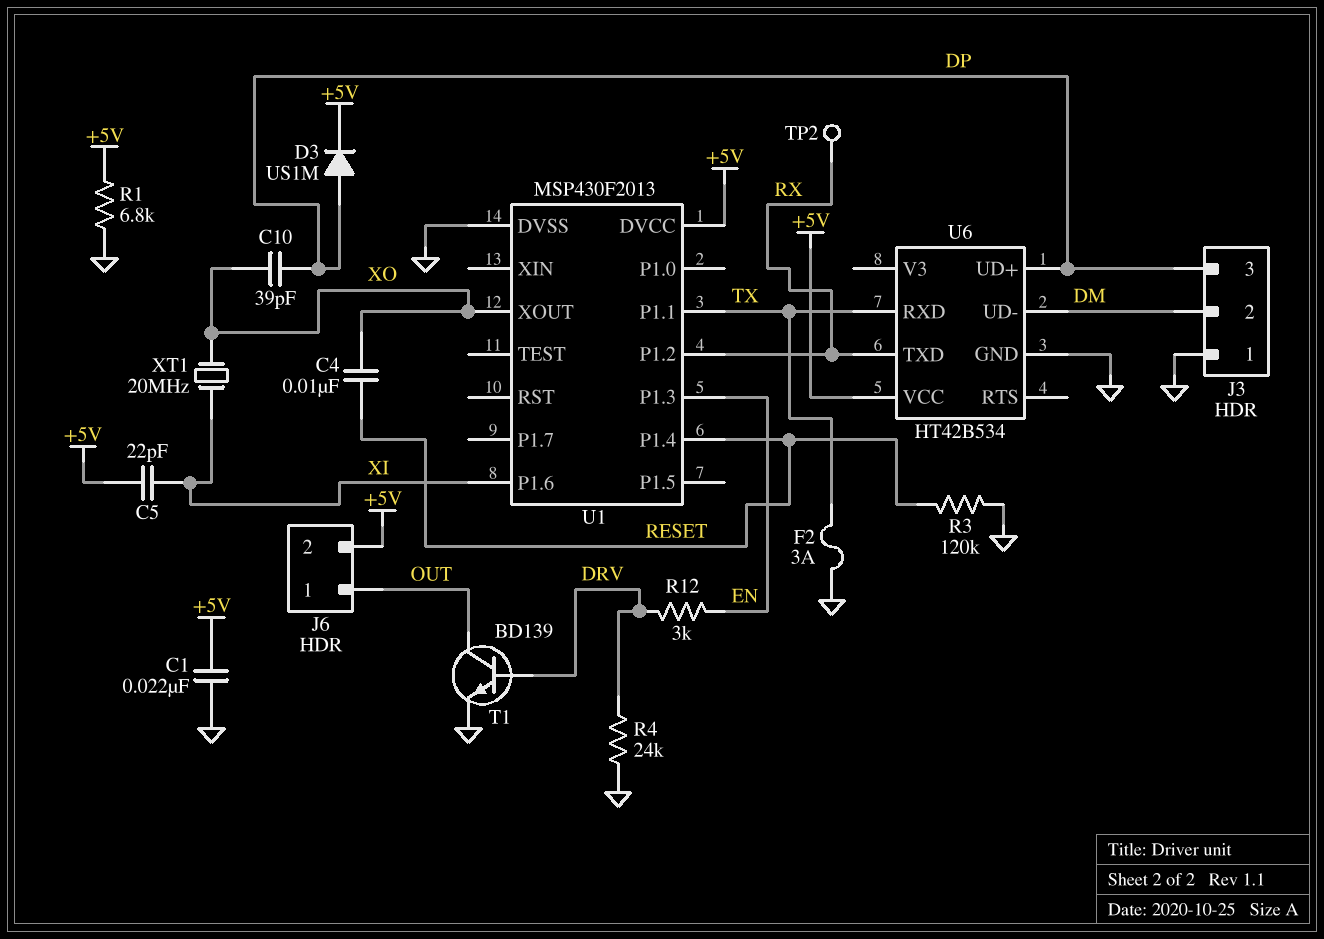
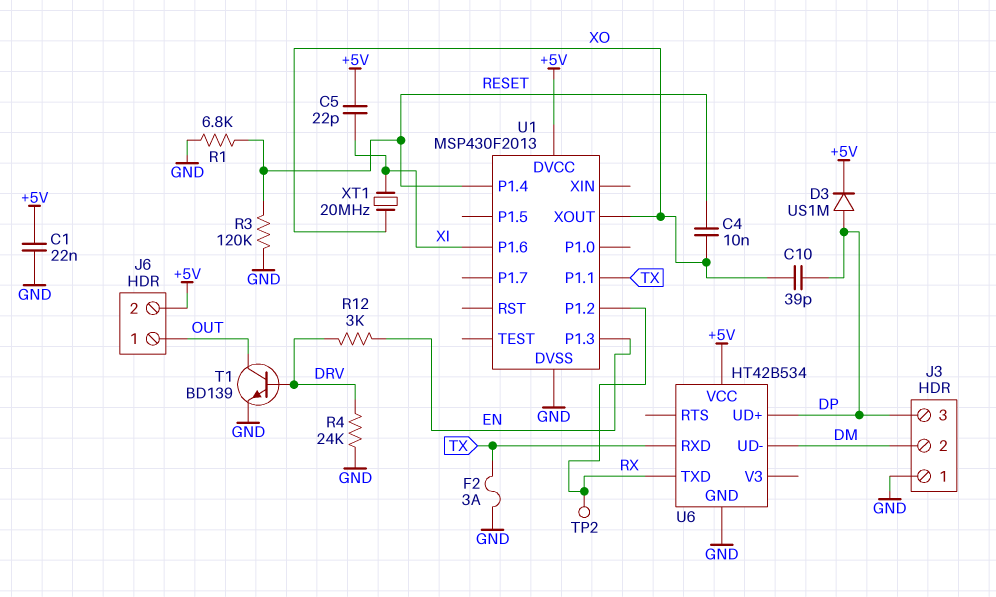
R1: 6.8k (+5V, GND) -> 6.8k (GND, RESET)

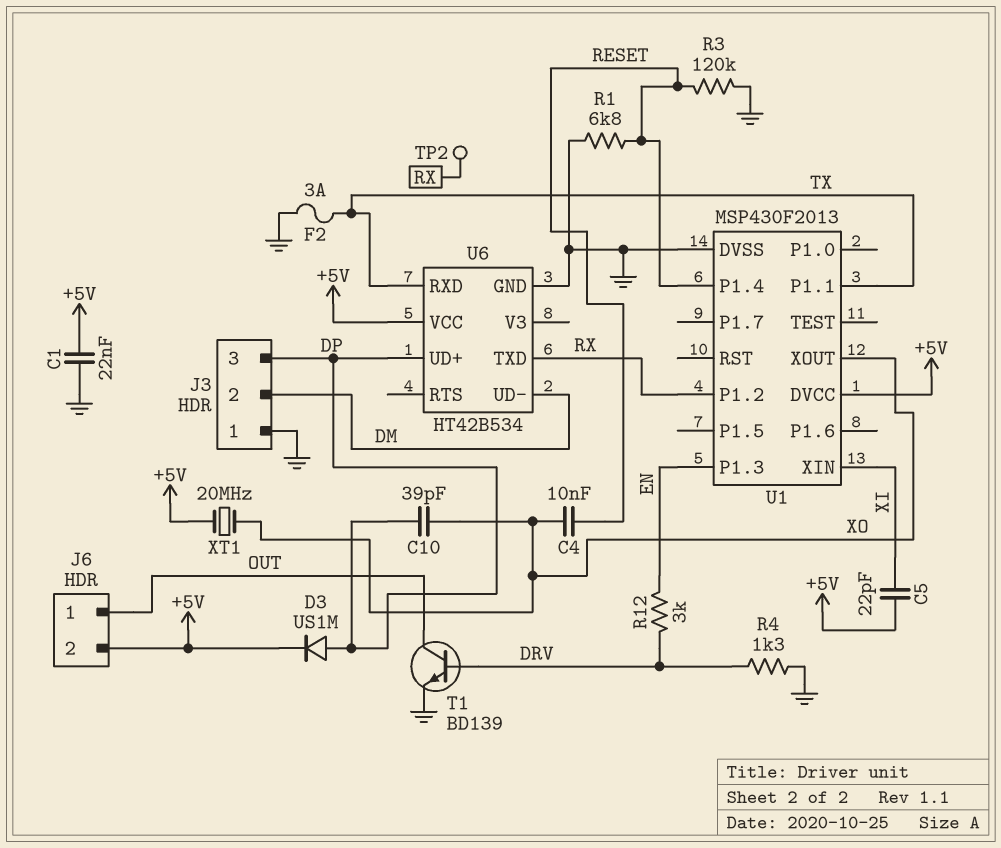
R4: 24k (DRV, GND) -> 1.3k (DRV, GND)
U1 pin P1.6: XI -> none
U1 pin XIN: none -> XI
XT1: 20MHz (XI, XO) -> 20MHz (+5V, XO)

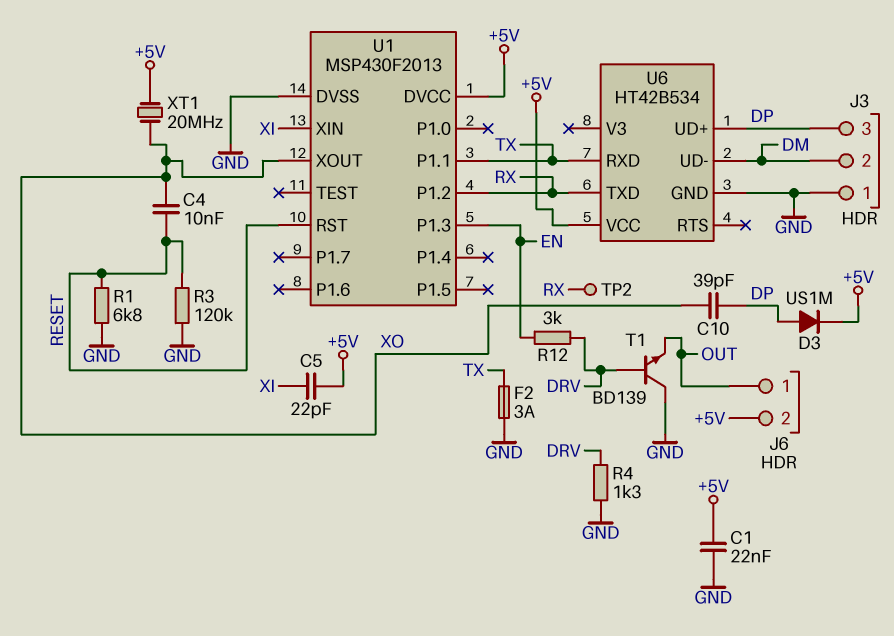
T1: NPN BD139 (B DRV, C OUT, E GND) -> NPN BD139 (B DRV, C GND, E OUT)
U1 pin P1.4: RESET -> none
U1 pin RST: none -> RESET

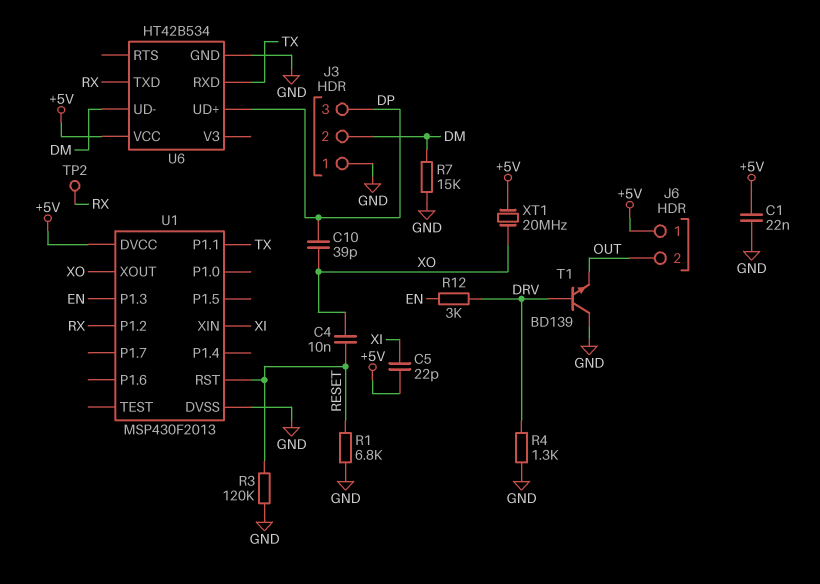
D3: diode US1M (A DP, K +5V) -> none
F2: 3A (GND, TX) -> none
J6 pin 1: OUT -> +5V
J6 pin 2: +5V -> OUT
R7: none -> 15k (DM, GND)

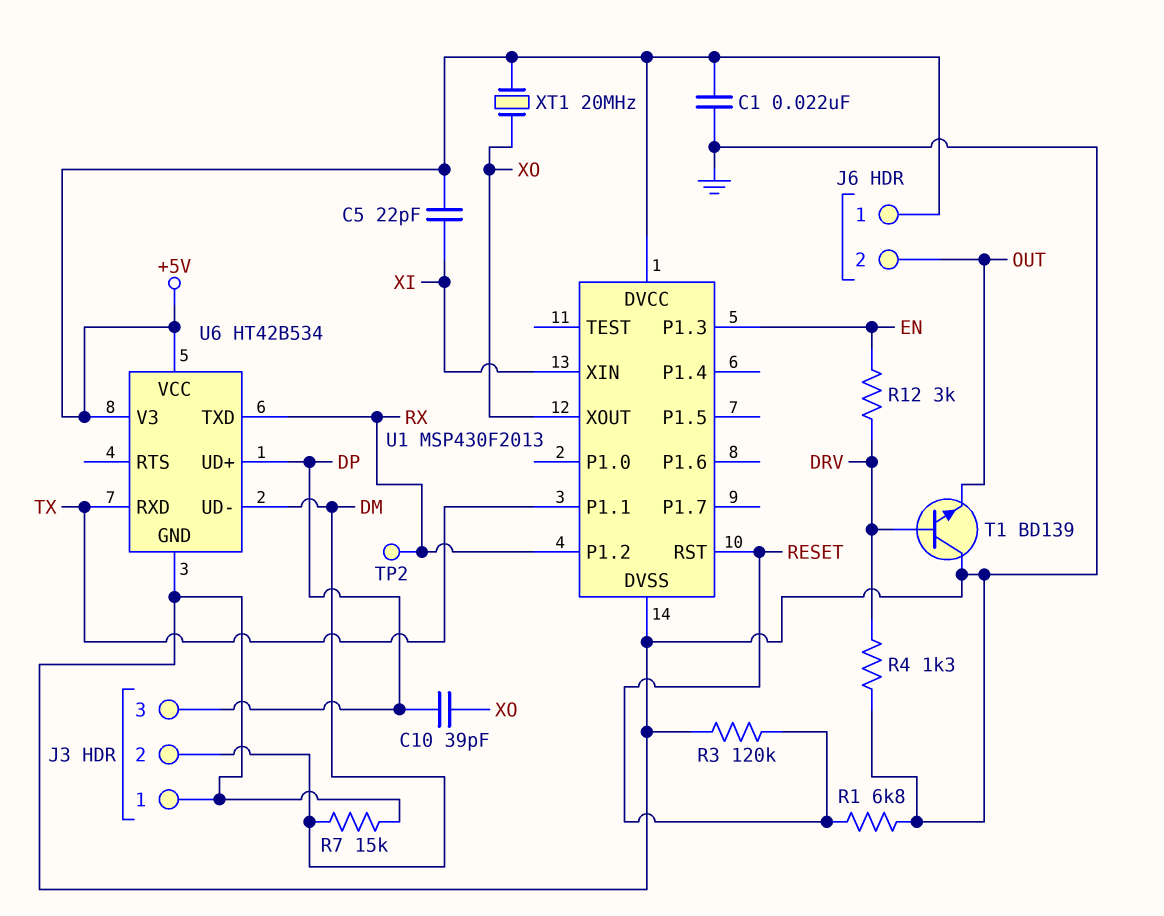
C4: 10nF (RESET, XO) -> none
U6 pin V3: none -> +5V

